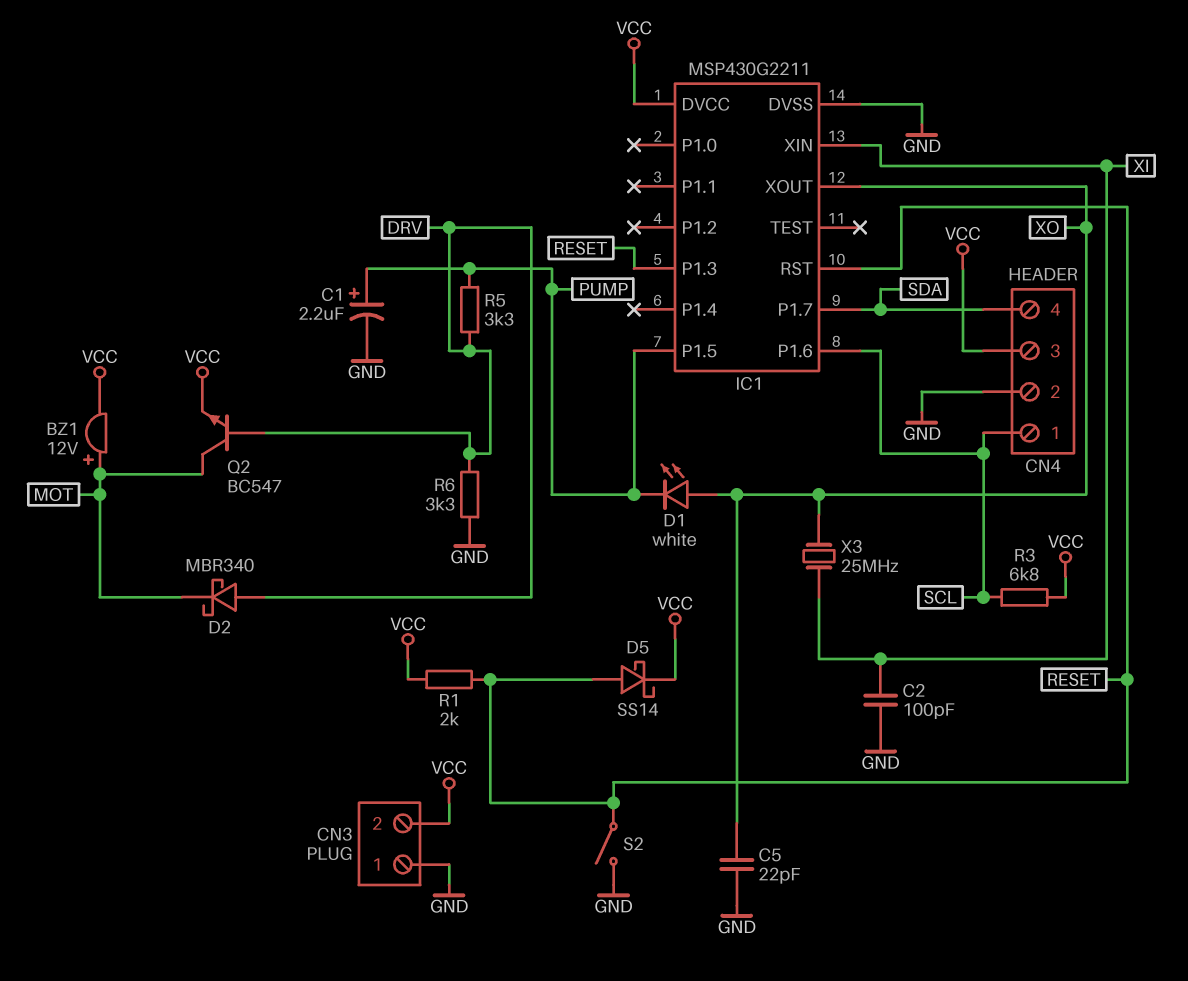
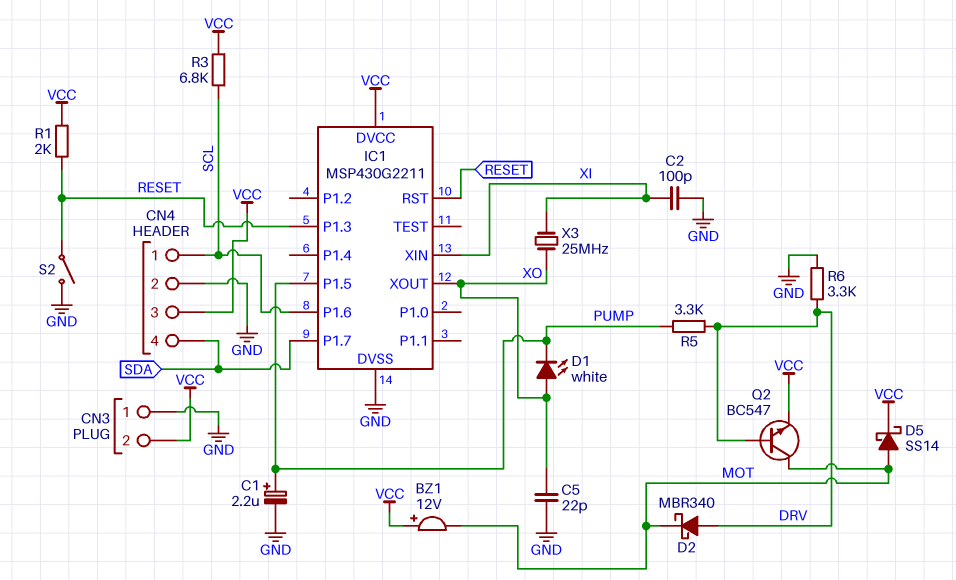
BZ1: buzzer 12V (plus MOT, minus VCC) -> buzzer 12V (plus VCC, minus MOT)
D5: schottky SS14 (A RESET, K VCC) -> schottky SS14 (A MOT, K VCC)

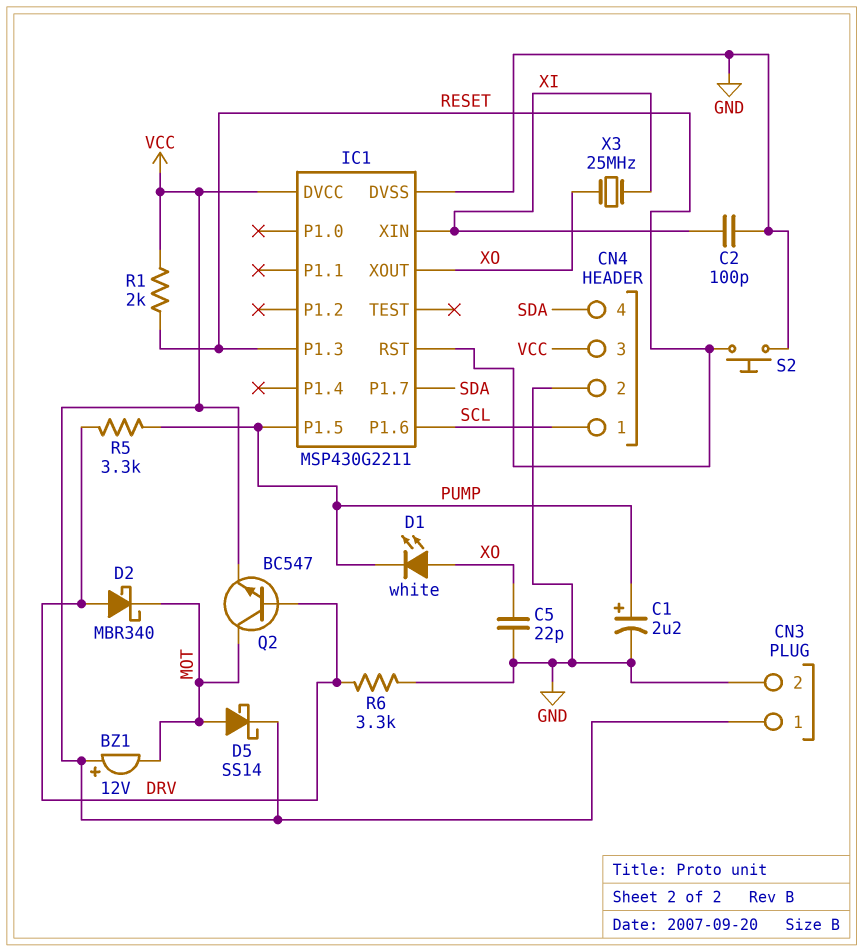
CN3 pin 1: GND -> VCC
CN3 pin 2: VCC -> GND
R3: 6.8k (SCL, VCC) -> none
S2: switch (GND, RESET) -> button (GND, RESET)

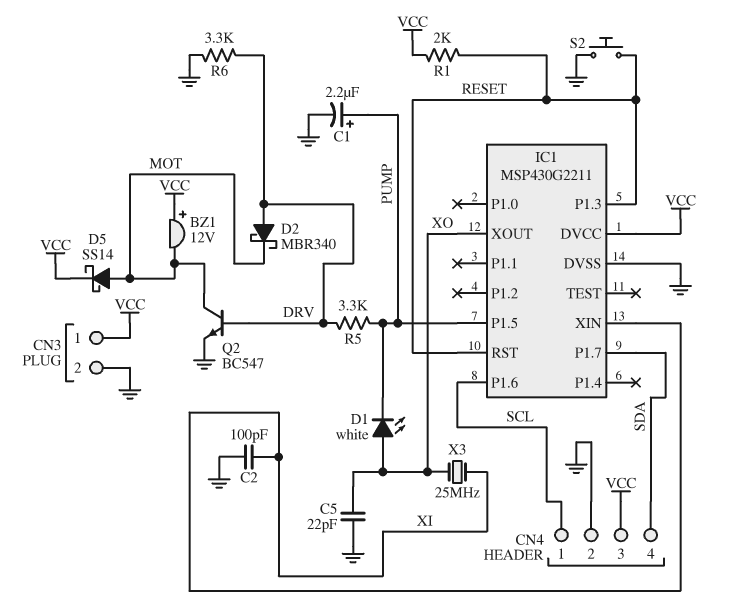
Q2: NPN BC547 (B DRV, C MOT, E VCC) -> NPN BC547 (B DRV, C MOT, E GND)

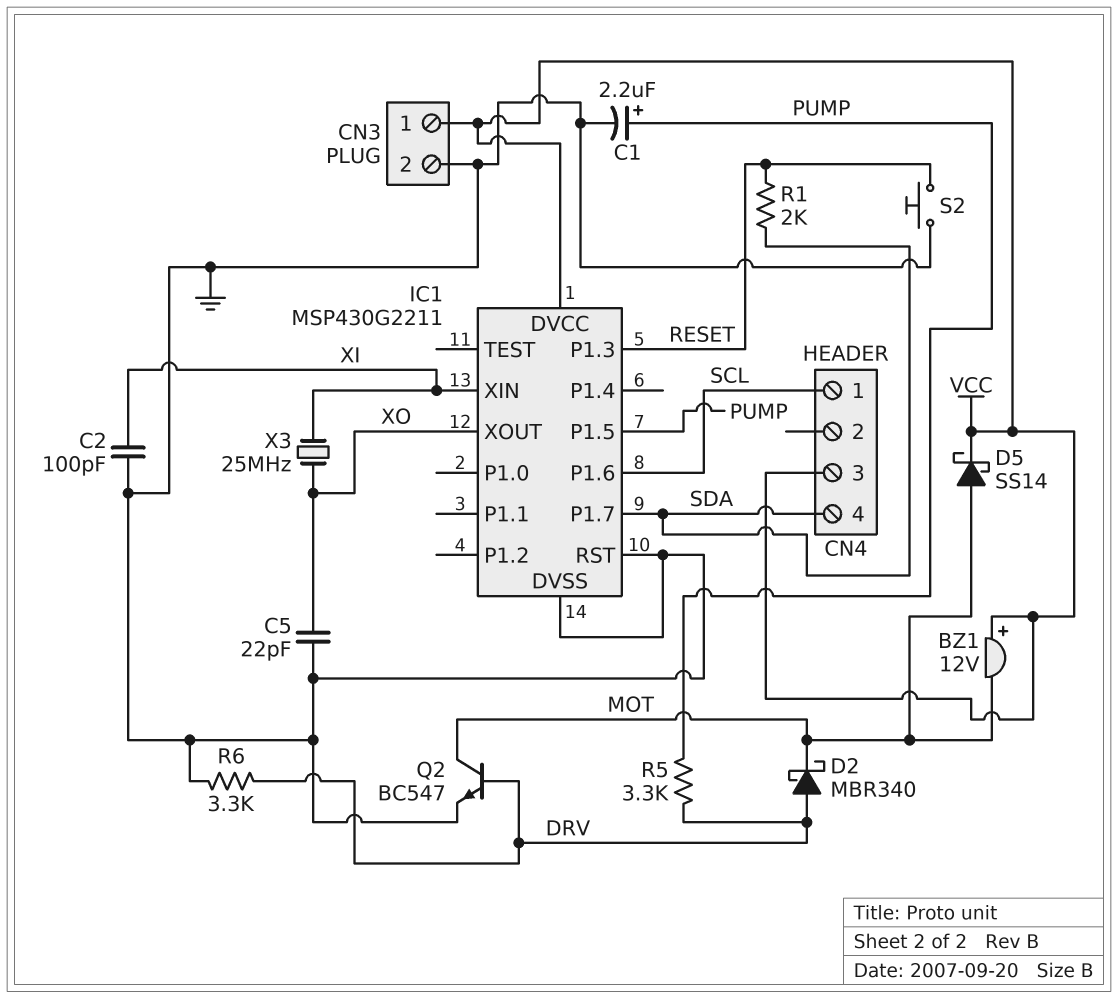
CN4 pin 2: GND -> none
D1: LED white (A XO, K PUMP) -> none
IC1 pin RST: RESET -> GND
R1: 2k (RESET, VCC) -> 2k (RESET, SDA)

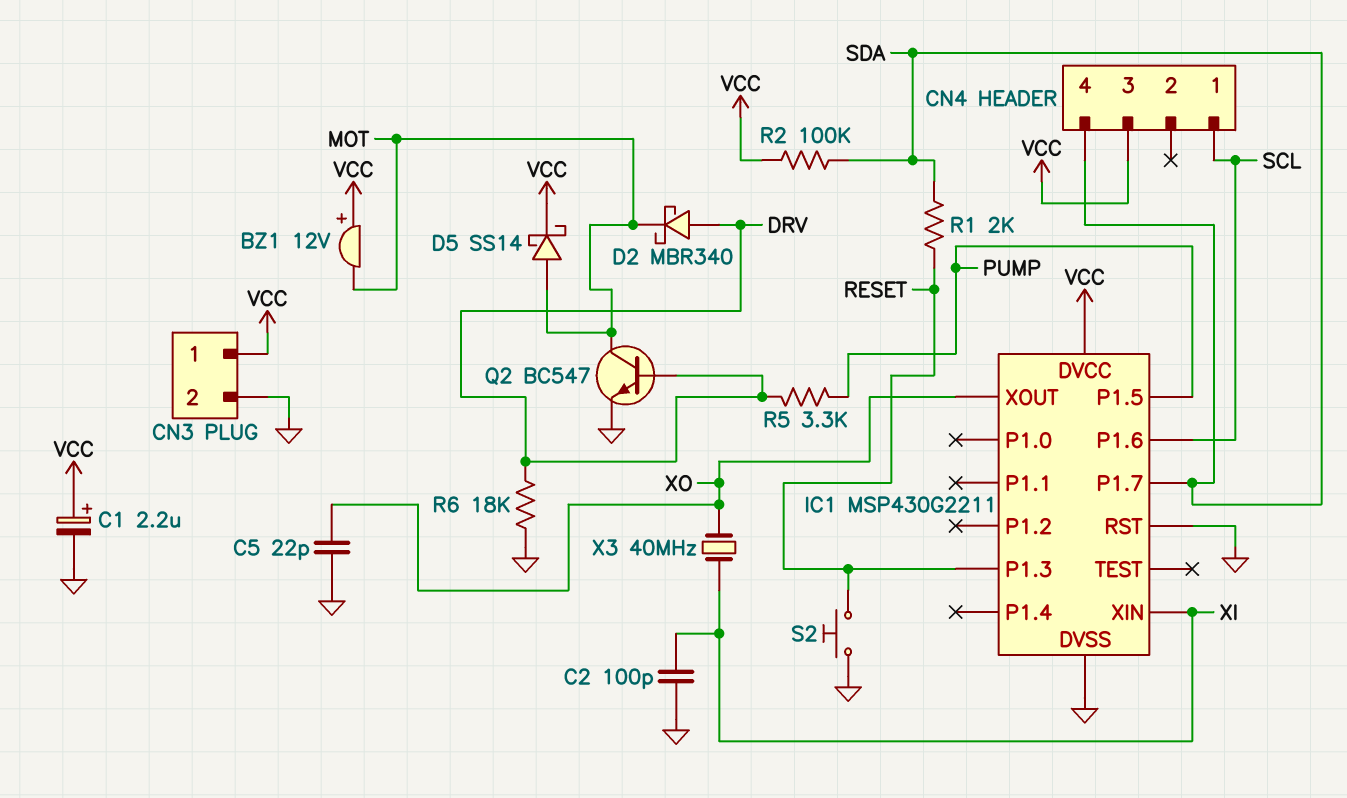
C1: 2.2uF (plus PUMP, minus GND) -> 2.2uF (plus VCC, minus GND)
R2: none -> 100k (SDA, VCC)
R6: 3.3k (DRV, GND) -> 18k (DRV, GND)
X3: 25MHz (XI, XO) -> 40MHz (XI, XO)

